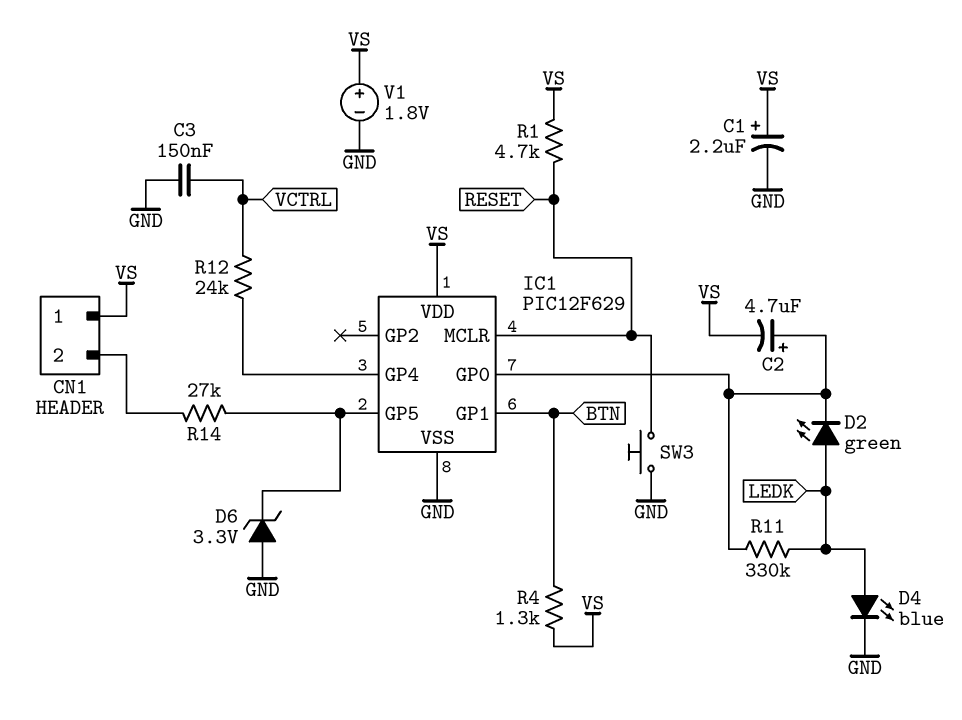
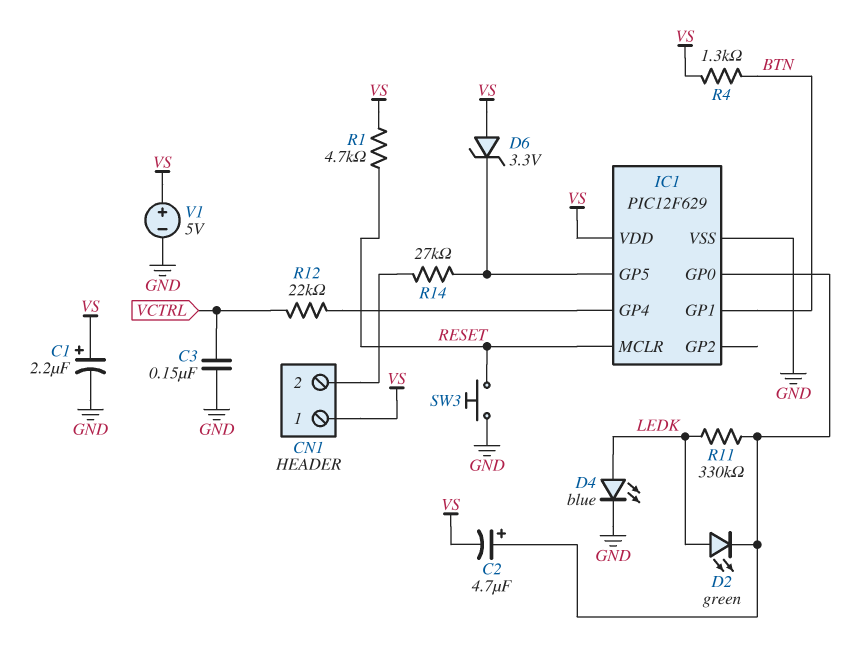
D6: zener 3.3V (A GND, K IC1/GP5) -> zener 3.3V (A VS, K IC1/GP5)
R12: 24k (IC1/GP4, VCTRL) -> 22k (IC1/GP4, VCTRL)
V1: 1.8V (plus VS, minus GND) -> 5V (plus VS, minus GND)

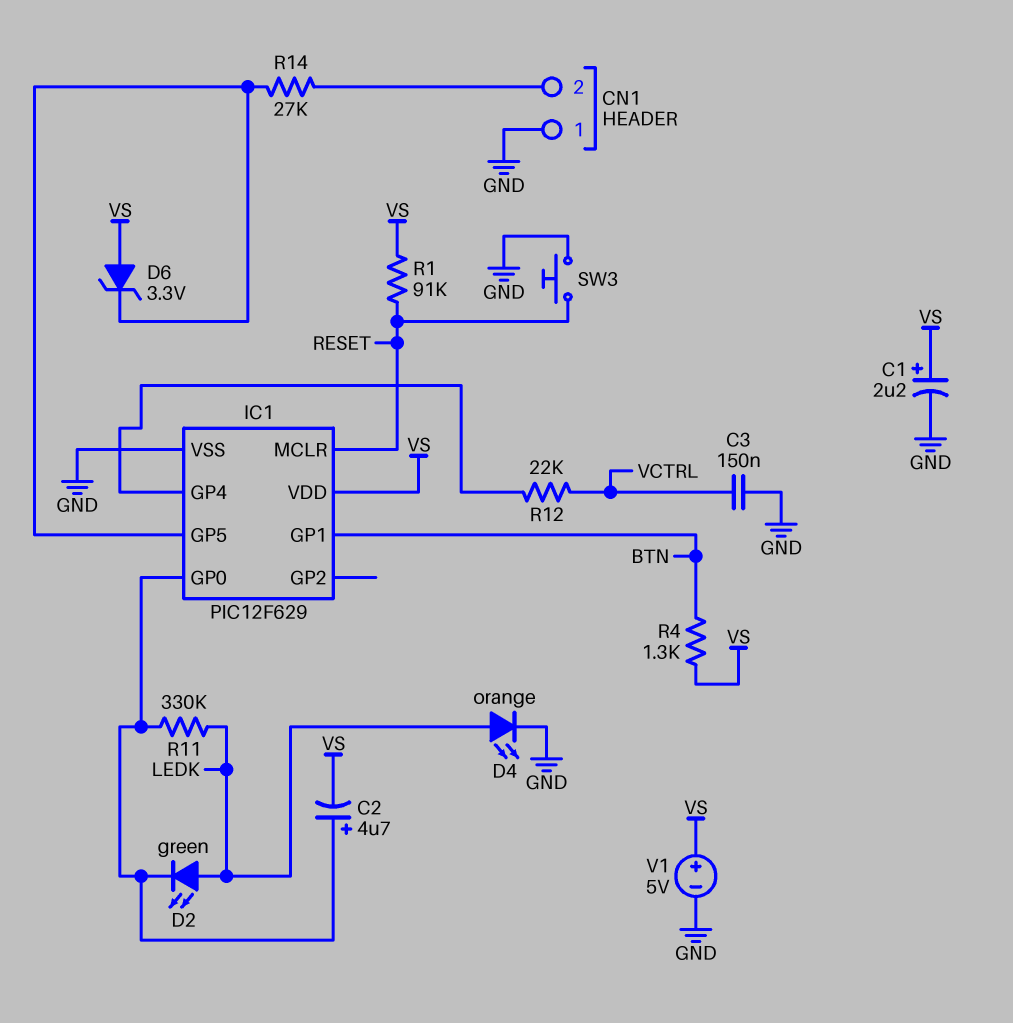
CN1 pin 1: VS -> GND
D4: LED blue (A LEDK, K GND) -> LED orange (A LEDK, K GND)
R1: 4.7k (RESET, VS) -> 91k (RESET, VS)

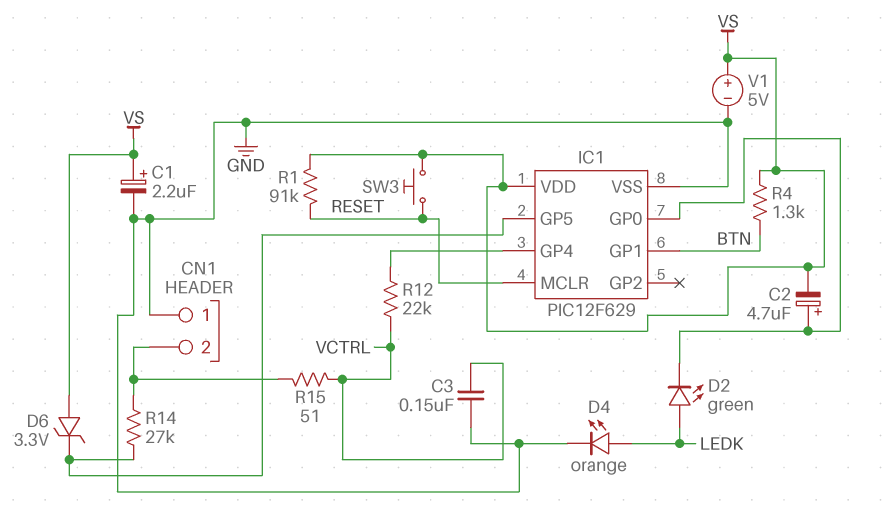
R11: 330k (IC1/GP0, LEDK) -> none
R15: none -> 51 (CN1/2, VCTRL)
SW3: button (GND, RESET) -> button (RESET, VS)

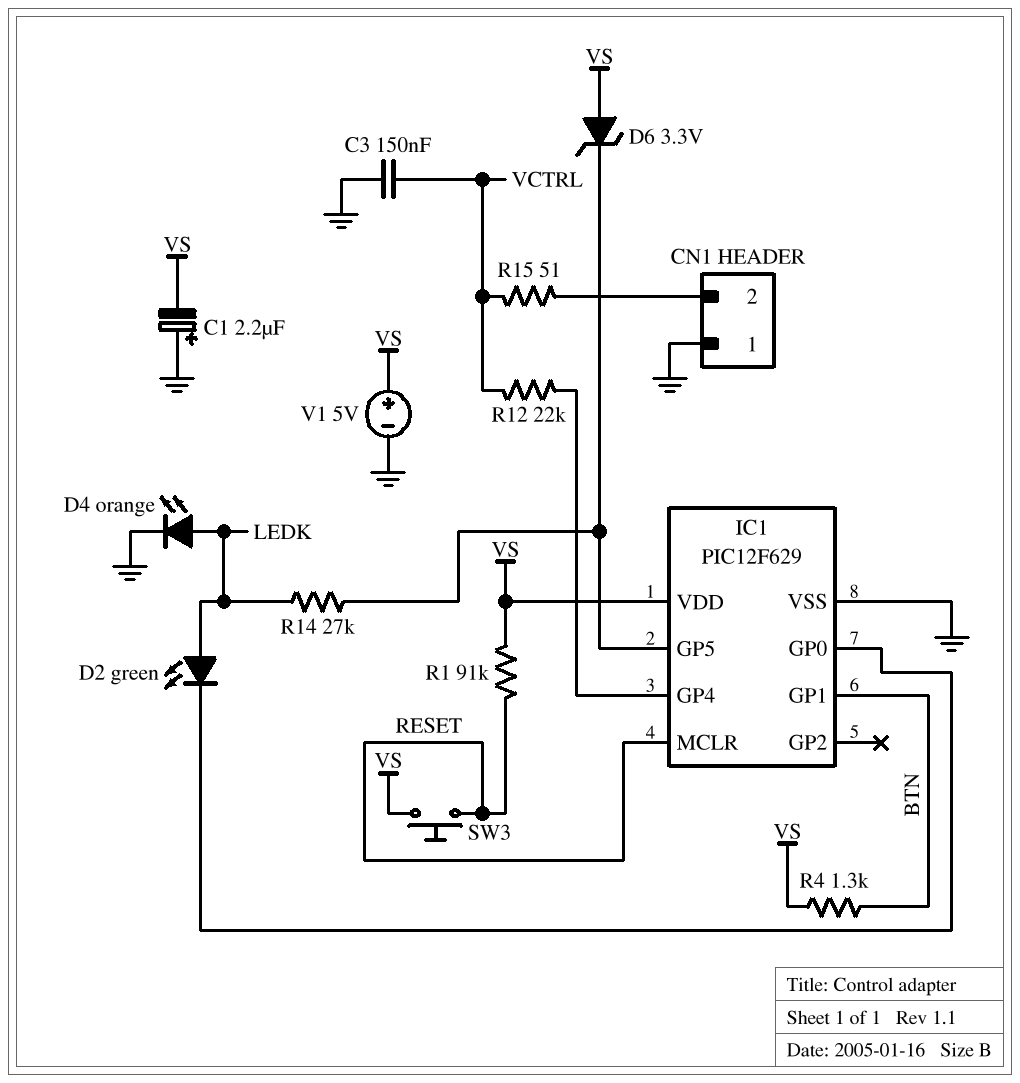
C1: 2.2uF (plus VS, minus GND) -> 2.2uF (plus GND, minus VS)
C2: 4.7uF (plus IC1/GP0, minus VS) -> none
R14: 27k (CN1/2, IC1/GP5) -> 27k (IC1/GP5, LEDK)

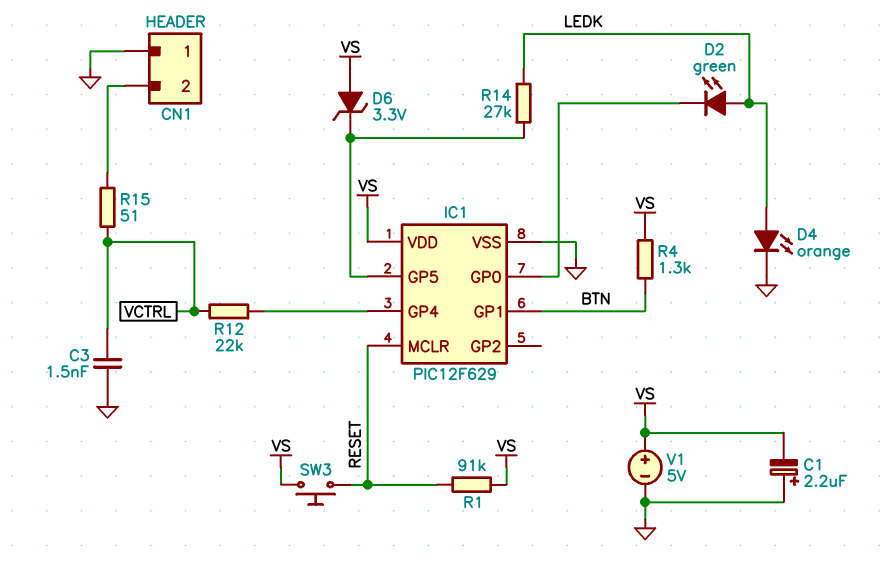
C3: 150nF (GND, VCTRL) -> 1.5nF (GND, VCTRL)

